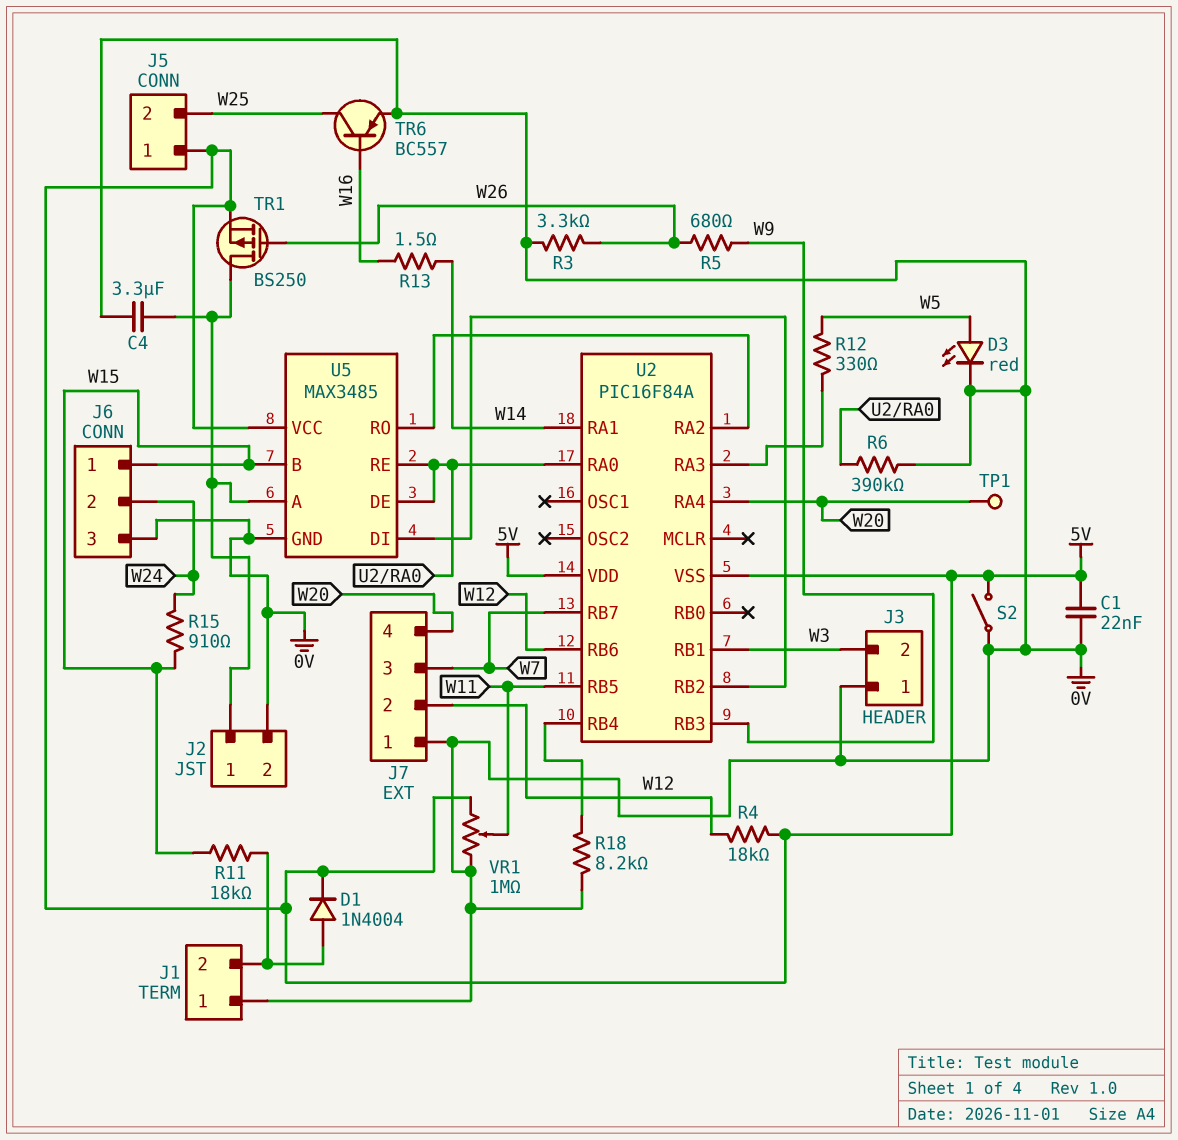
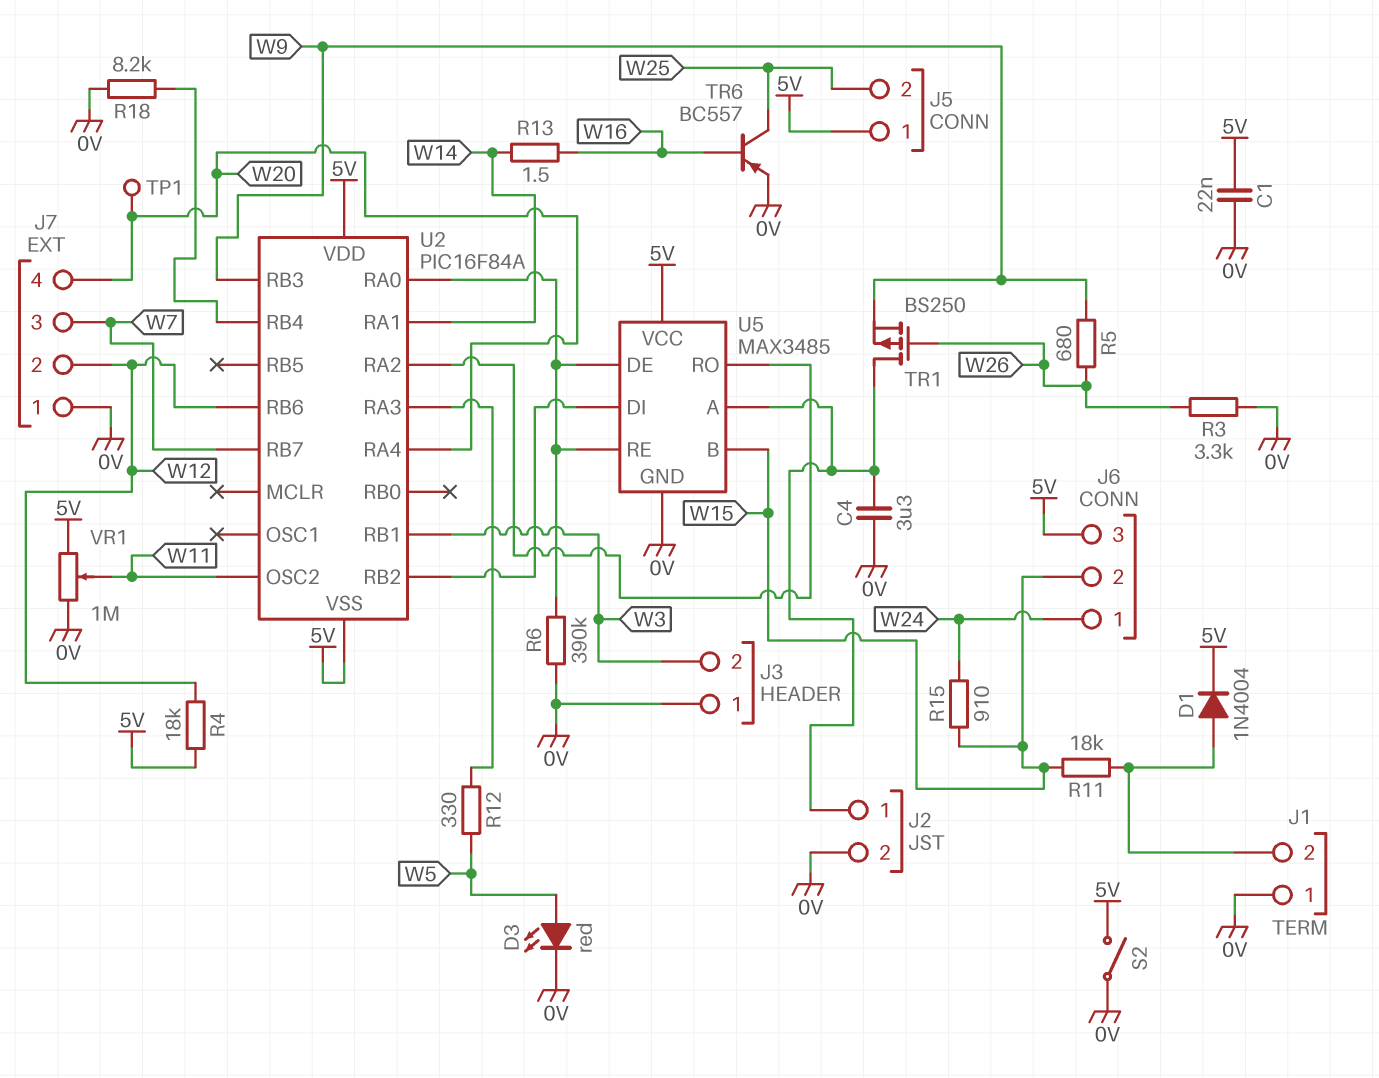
J6 pin 1: W15 -> W24
J6 pin 2: W24 -> W15
J6 pin 3: 0V -> 5V
TR1: PMOS BS250 (G W26, D J2/1, S 5V) -> PMOS BS250 (G W26, D J2/1, S W9)
U2 pin OSC2: none -> W11
U2 pin RB5: W11 -> none

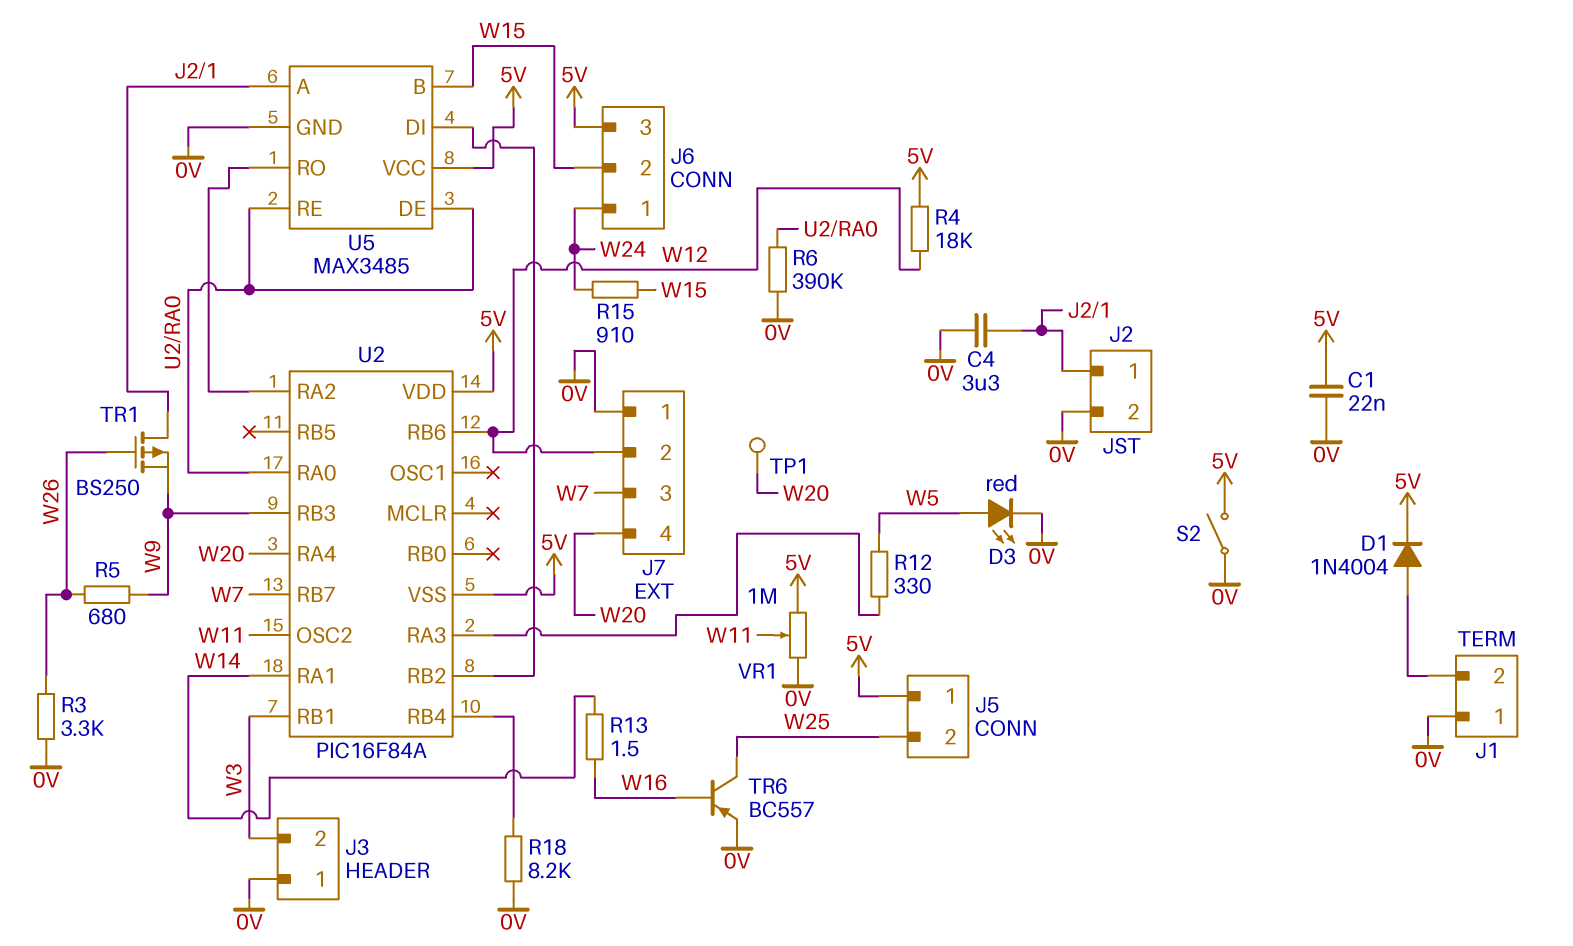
R11: 18k (J1/2, W15) -> none

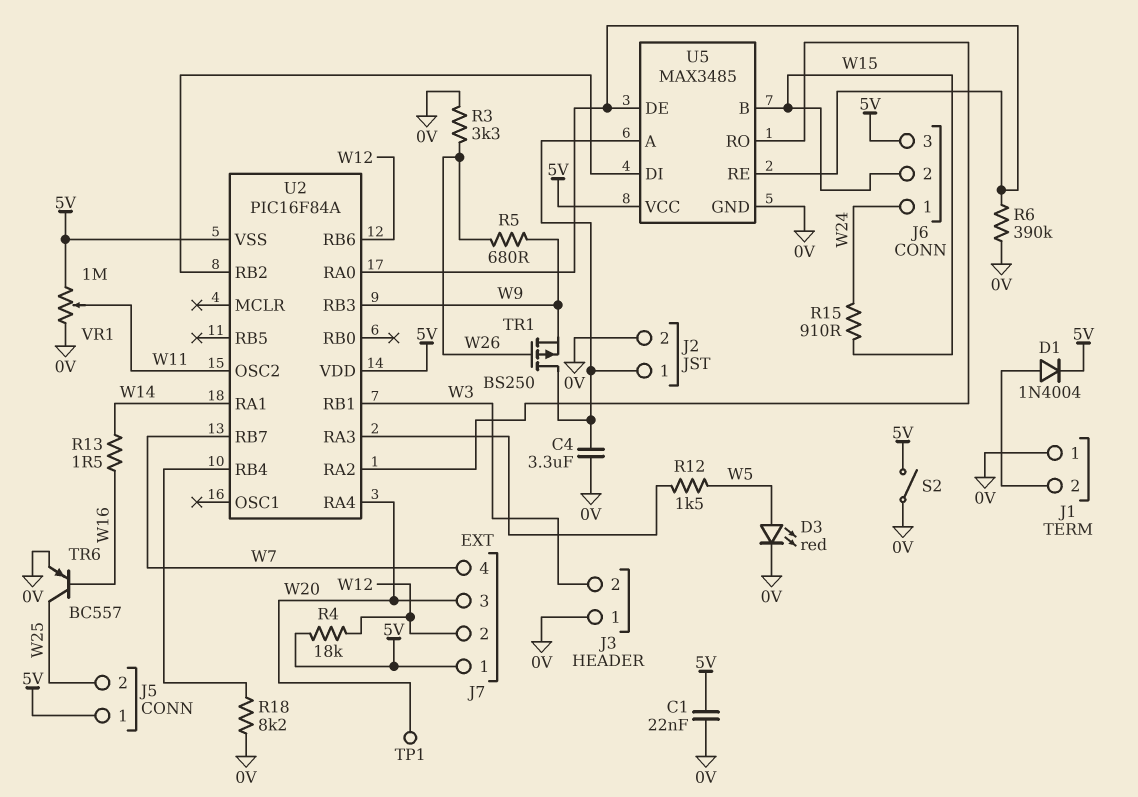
J7 pin 1: 0V -> 5V
J7 pin 3: W7 -> W20
J7 pin 4: W20 -> W7
R12: 330 (U2/RA3, W5) -> 1.5k (U2/RA3, W5)

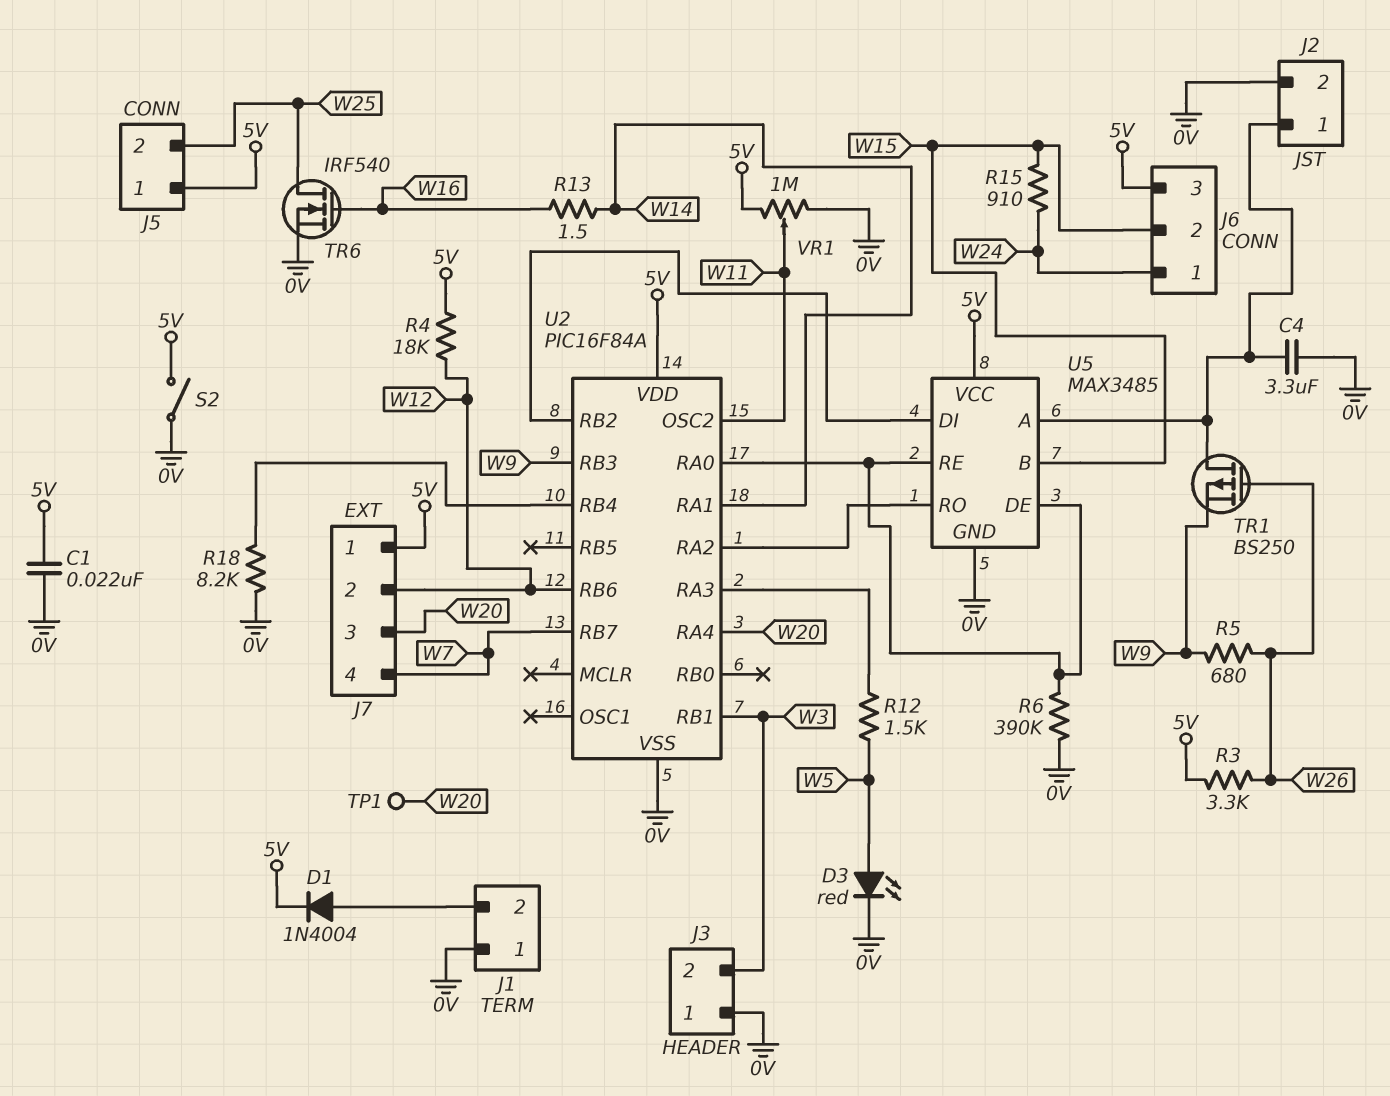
R3: 3.3k (0V, W26) -> 3.3k (5V, W26)
TR6: PNP BC557 (B W16, C W25, E 0V) -> NMOS IRF540 (G W16, D W25, S 0V)
U2 pin VSS: 5V -> 0V

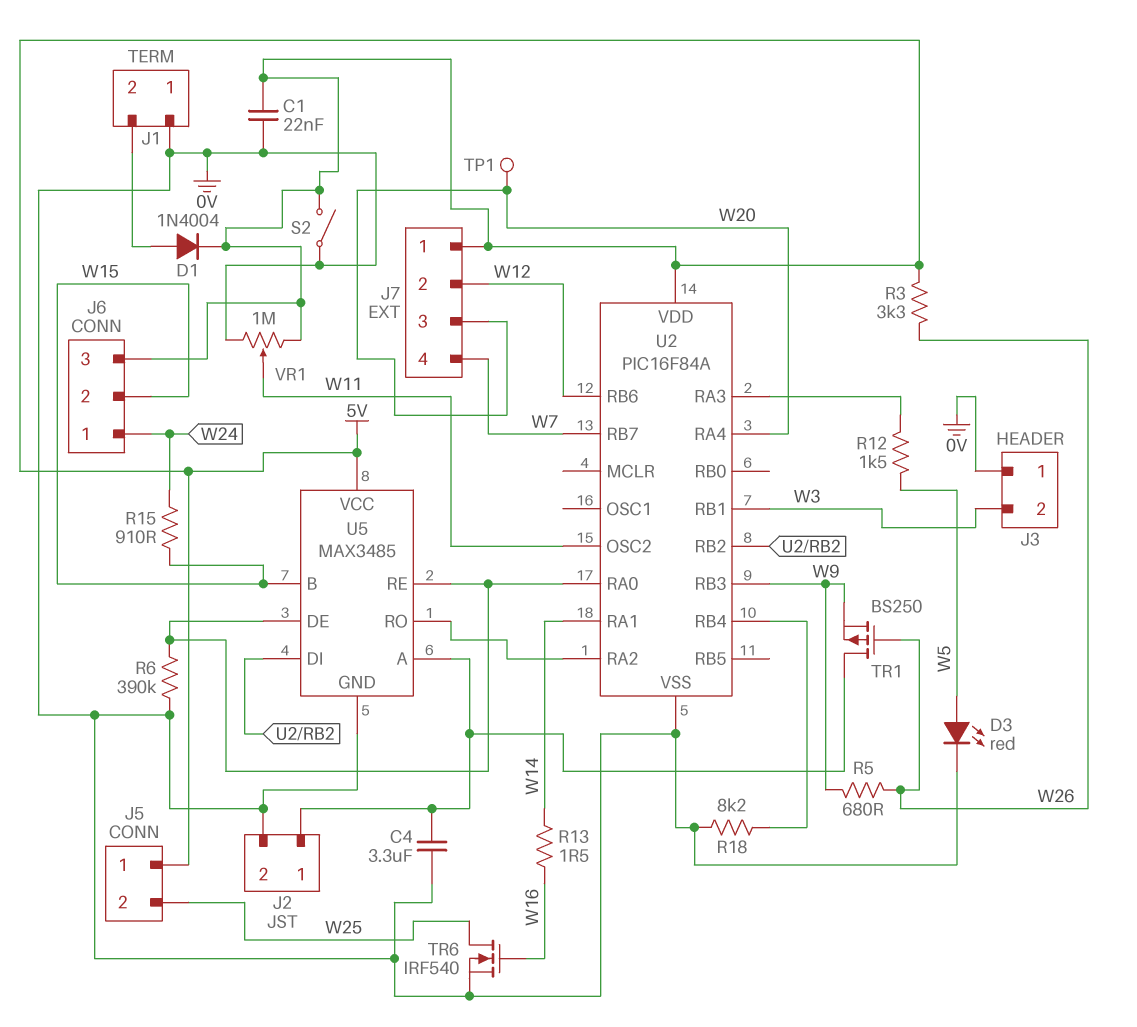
R4: 18k (5V, W12) -> none

